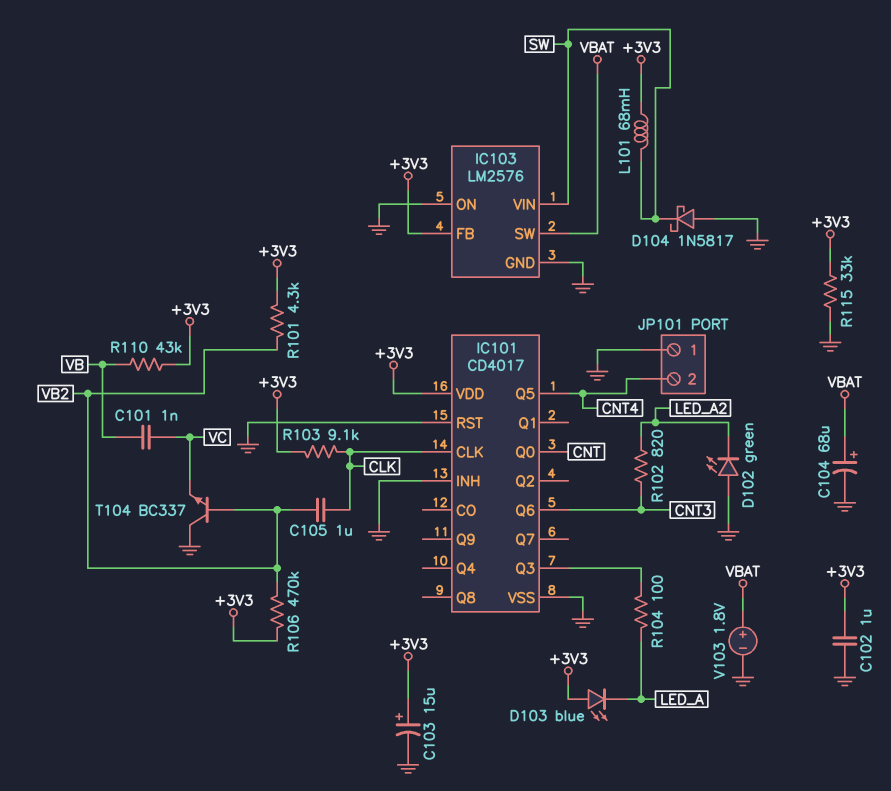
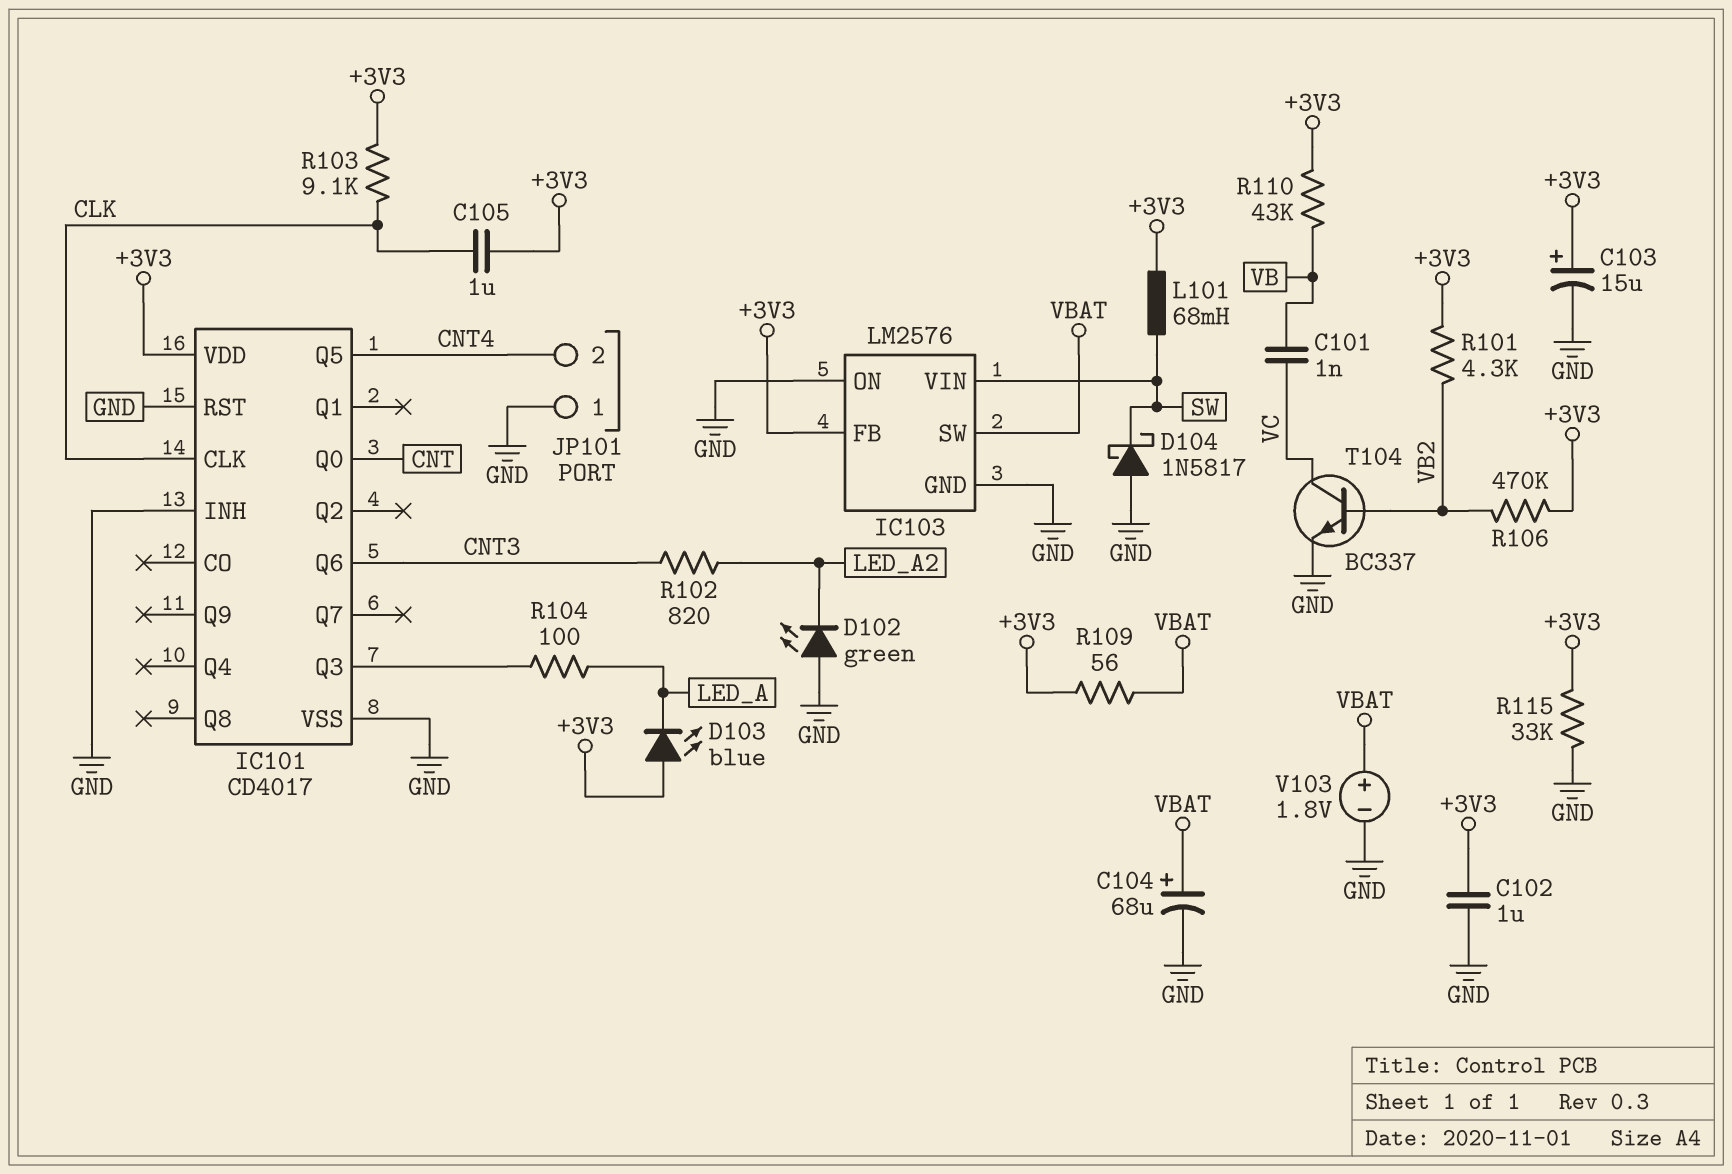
C105: 1uF (CLK, VB2) -> 1uF (+3V3, CLK)
R109: none -> 56 (+3V3, VBAT)
T104: NPN BC337 (B VB2, C GND, E VC) -> NPN BC337 (B VB2, C VC, E GND)

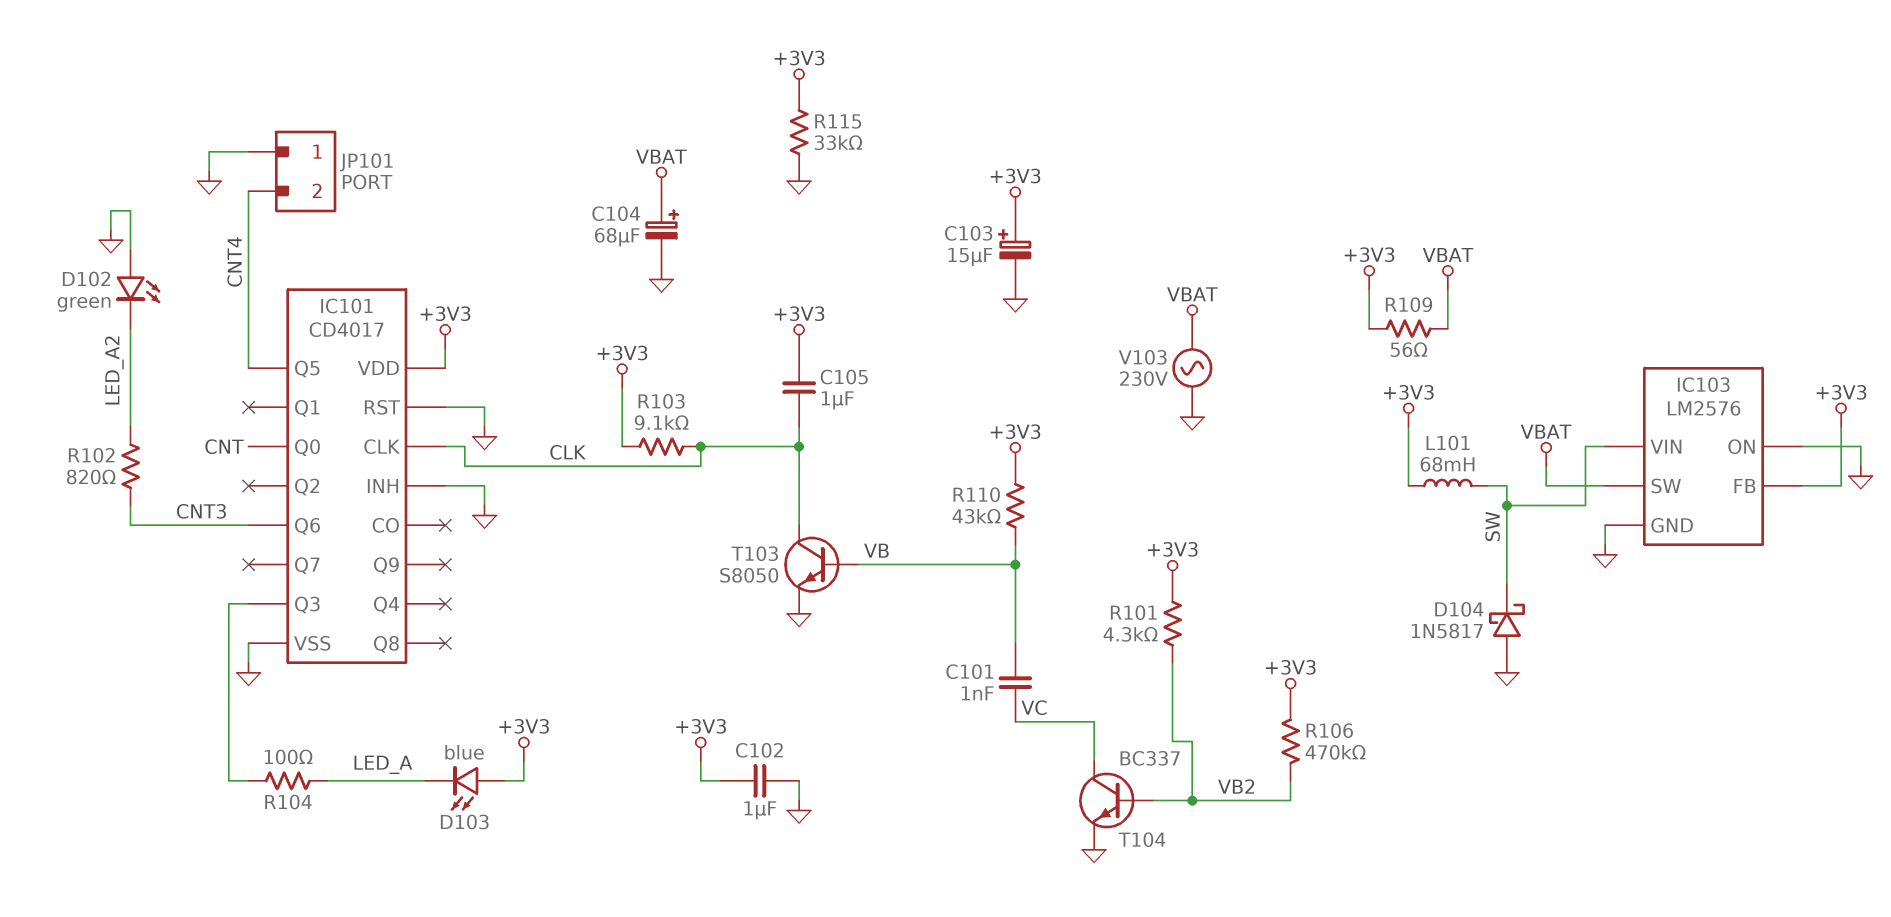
T103: none -> NPN S8050 (B VB, C CLK, E GND)
V103: 1.8V (plus VBAT, minus GND) -> AC 230V (GND, VBAT)

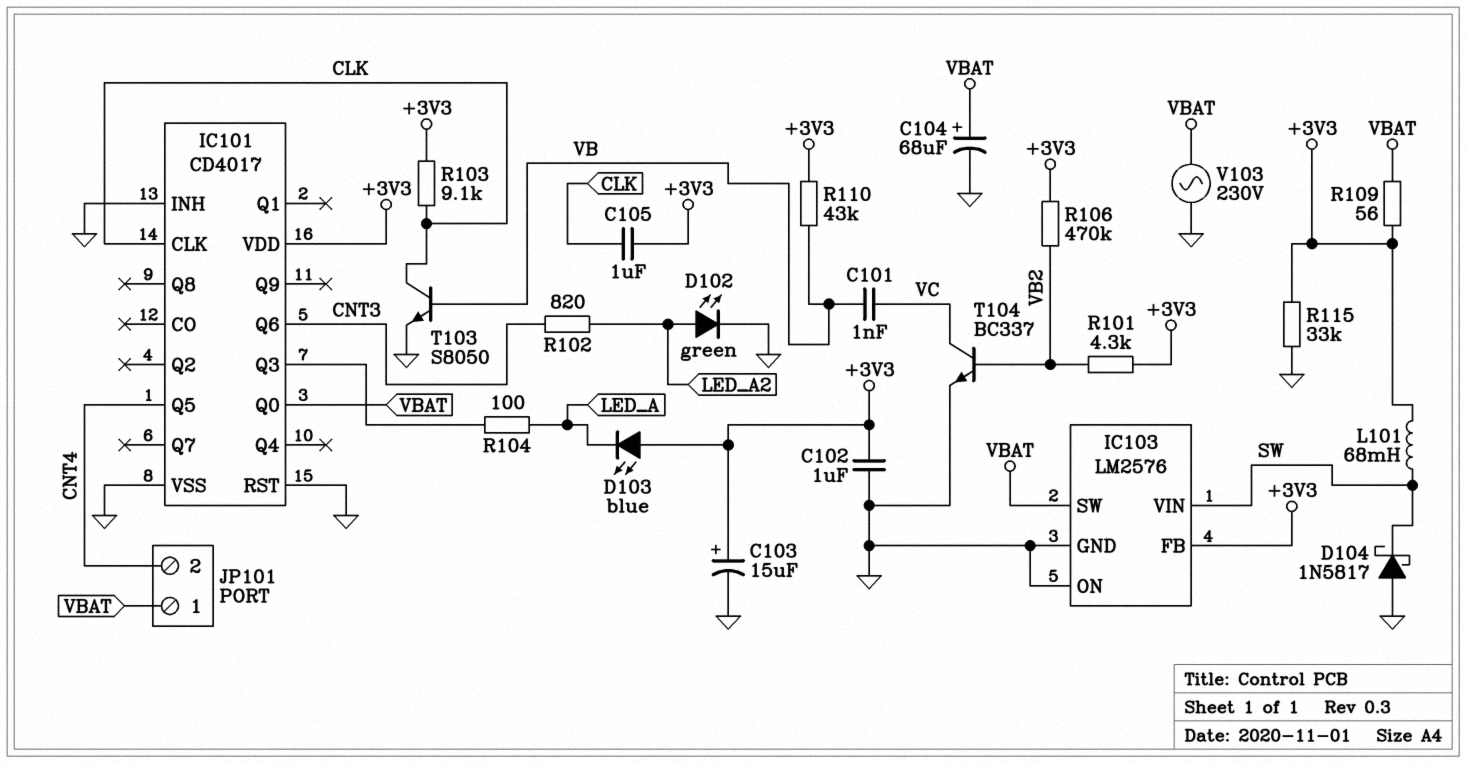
D102: LED green (A GND, K LED_A2) -> LED green (A LED_A2, K GND)
IC101 pin Q0: CNT -> VBAT
JP101 pin 1: GND -> VBAT

